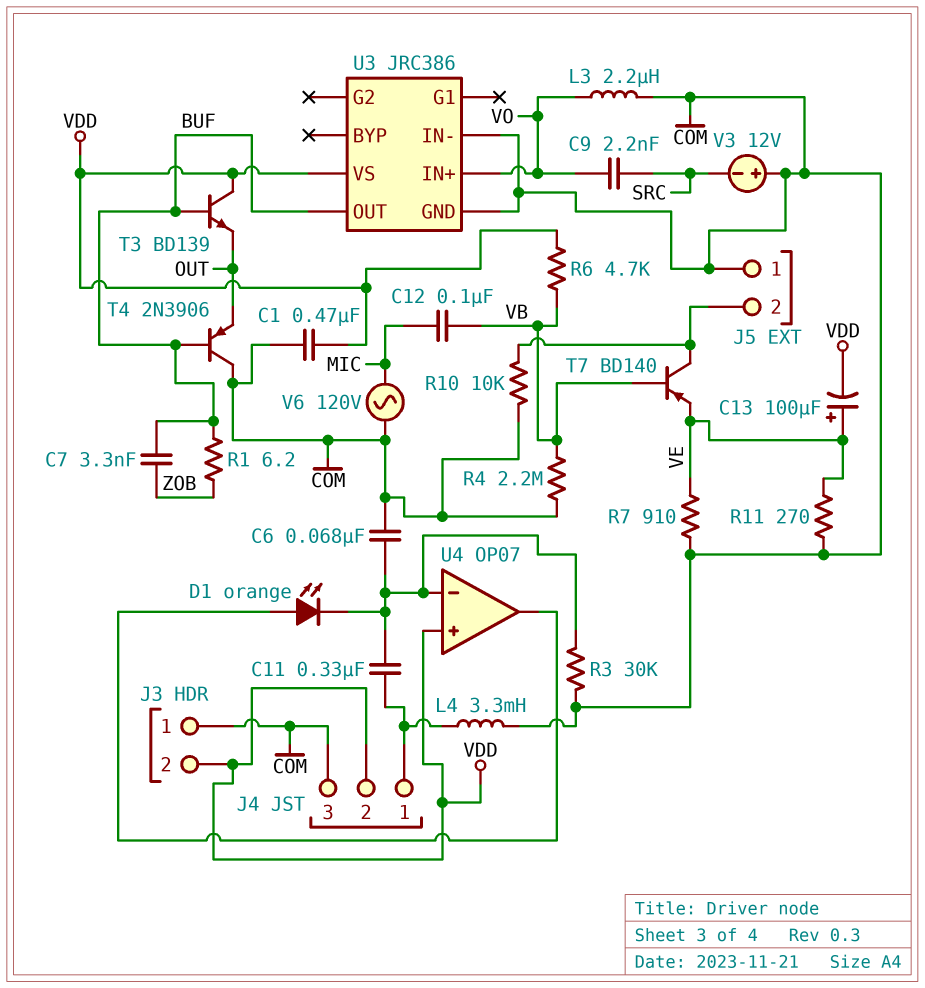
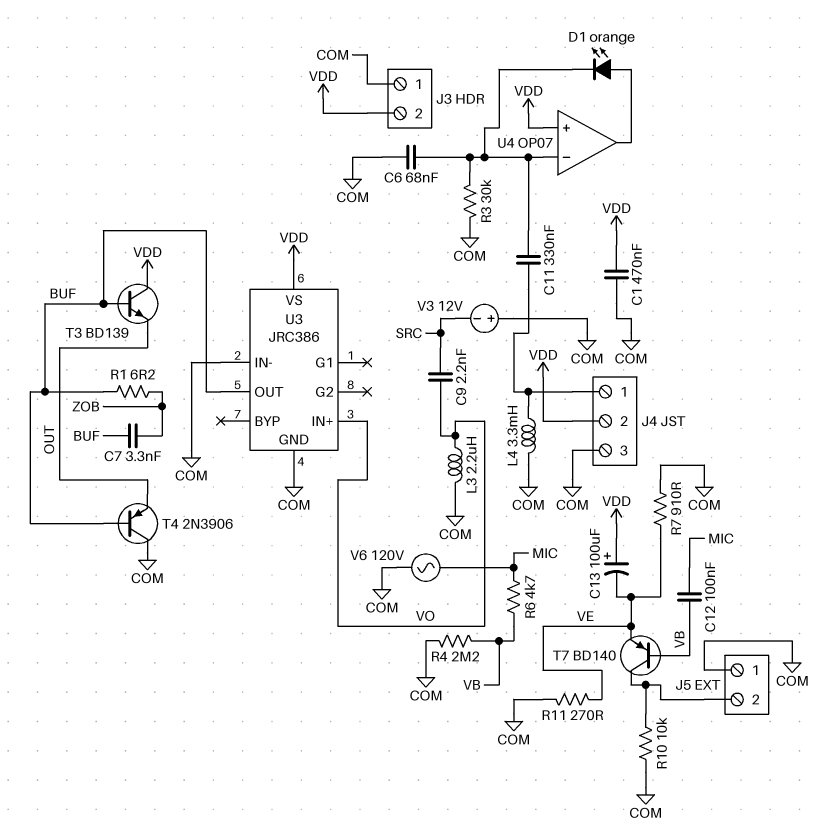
C13: 100uF (plus VE, minus VDD) -> 100uF (plus VDD, minus VE)
R6: 4.7k (VB, VDD) -> 4.7k (MIC, VB)

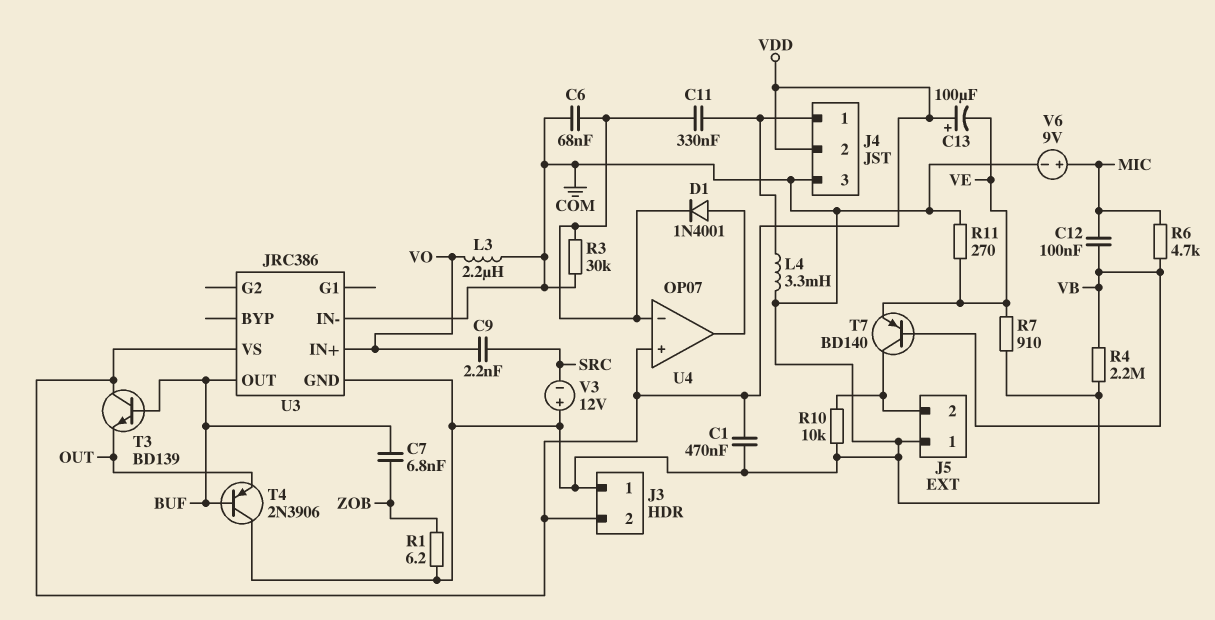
C7: 3.3nF (BUF, ZOB) -> 6.8nF (BUF, ZOB)
D1: LED orange (A U4/out, K U4/in-) -> diode 1N4001 (A U4/out, K U4/in-)
R1: 6.2 (BUF, ZOB) -> 6.2 (COM, ZOB)
V6: AC 120V (COM, MIC) -> 9V (plus MIC, minus COM)

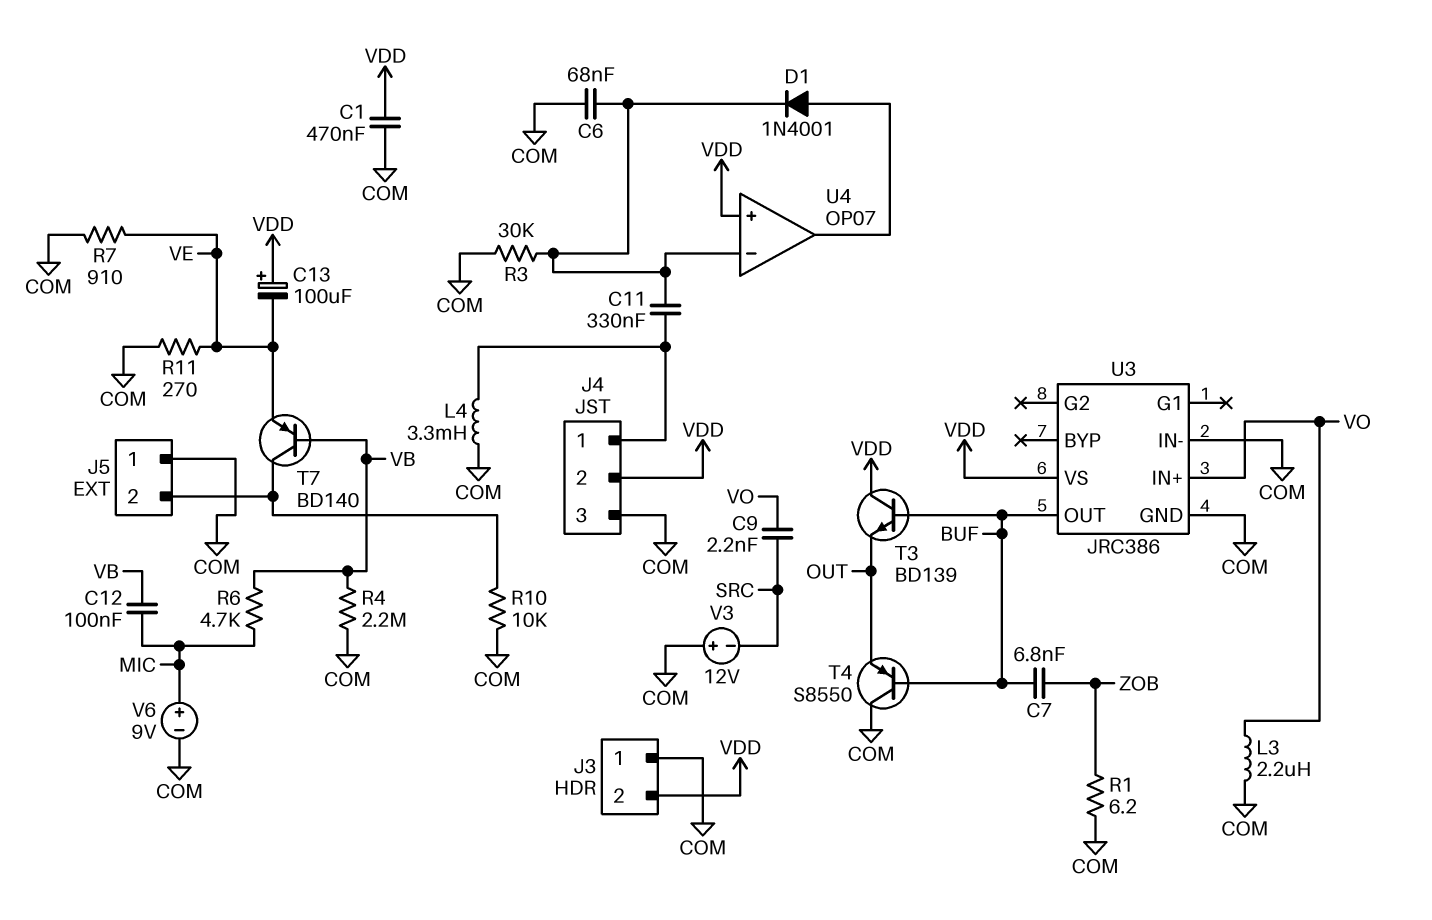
T4: PNP 2N3906 (B BUF, C COM, E OUT) -> PNP S8550 (B BUF, C COM, E OUT)

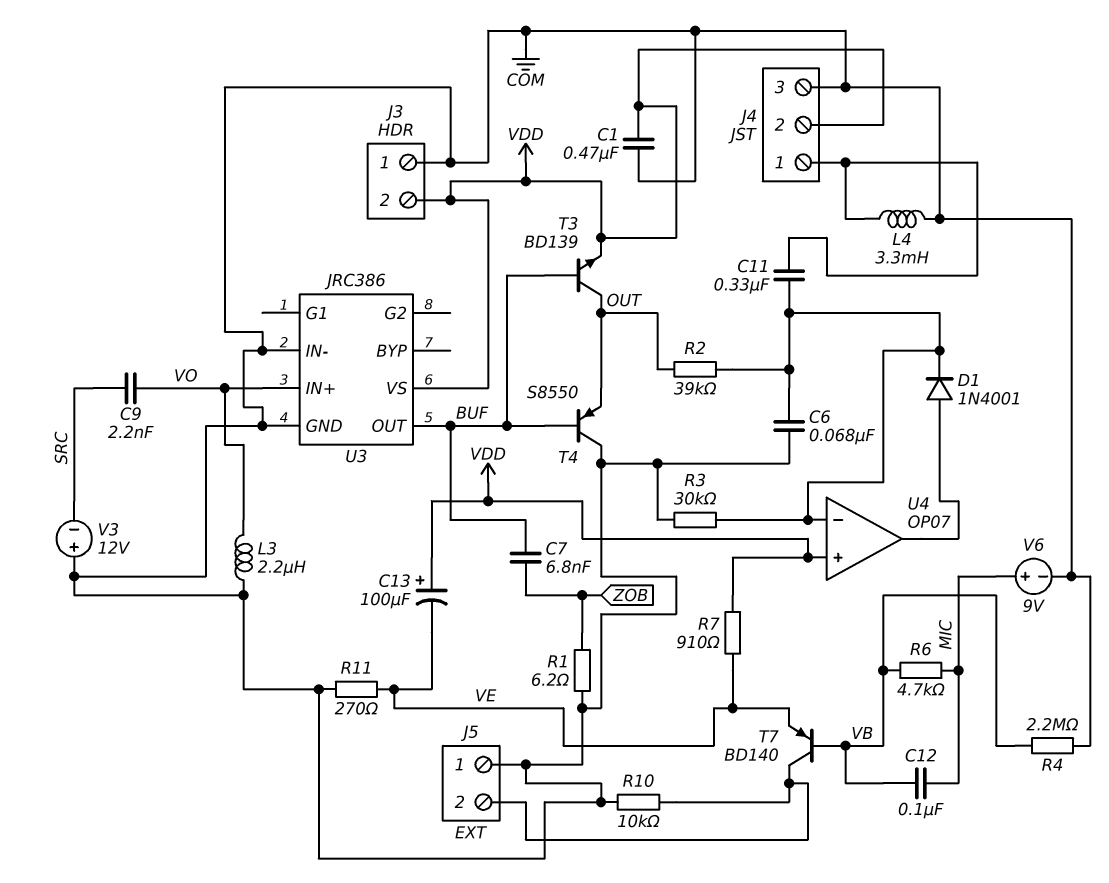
R2: none -> 39k (OUT, U4/in-)
R7: 910 (COM, VE) -> 910 (VDD, VE)
T3: NPN BD139 (B BUF, C VDD, E OUT) -> NPN BD139 (B BUF, C OUT, E VDD)

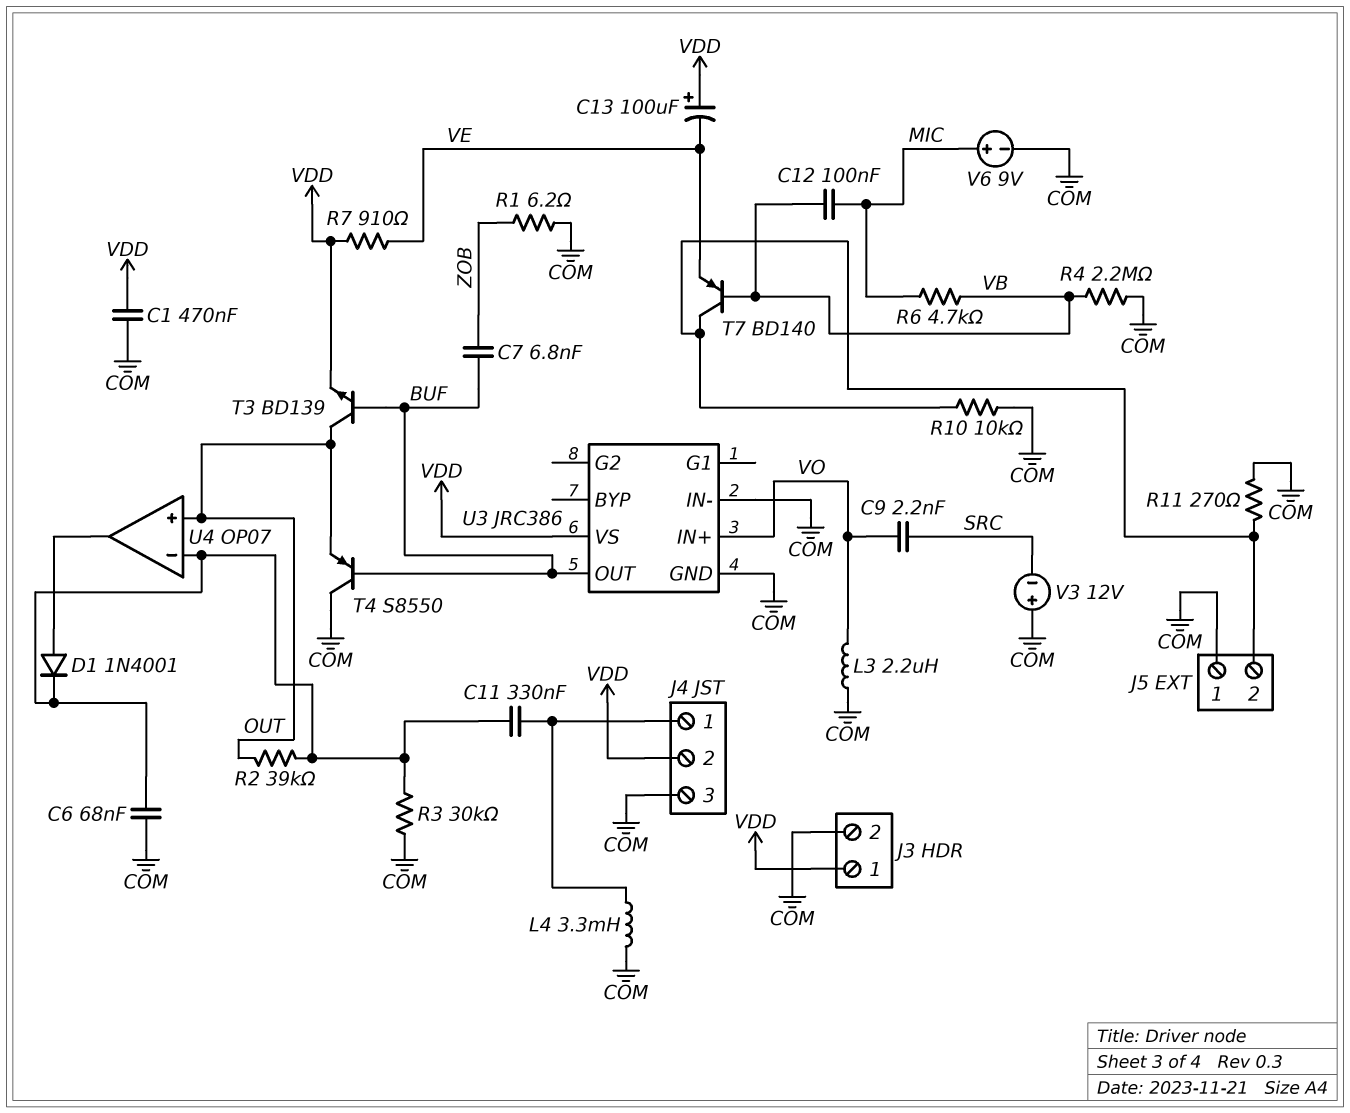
J3 pin 1: COM -> VDD
J3 pin 2: VDD -> COM
R11: 270 (COM, VE) -> 270 (COM, J5/2)
U4 pin in+: VDD -> OUT

